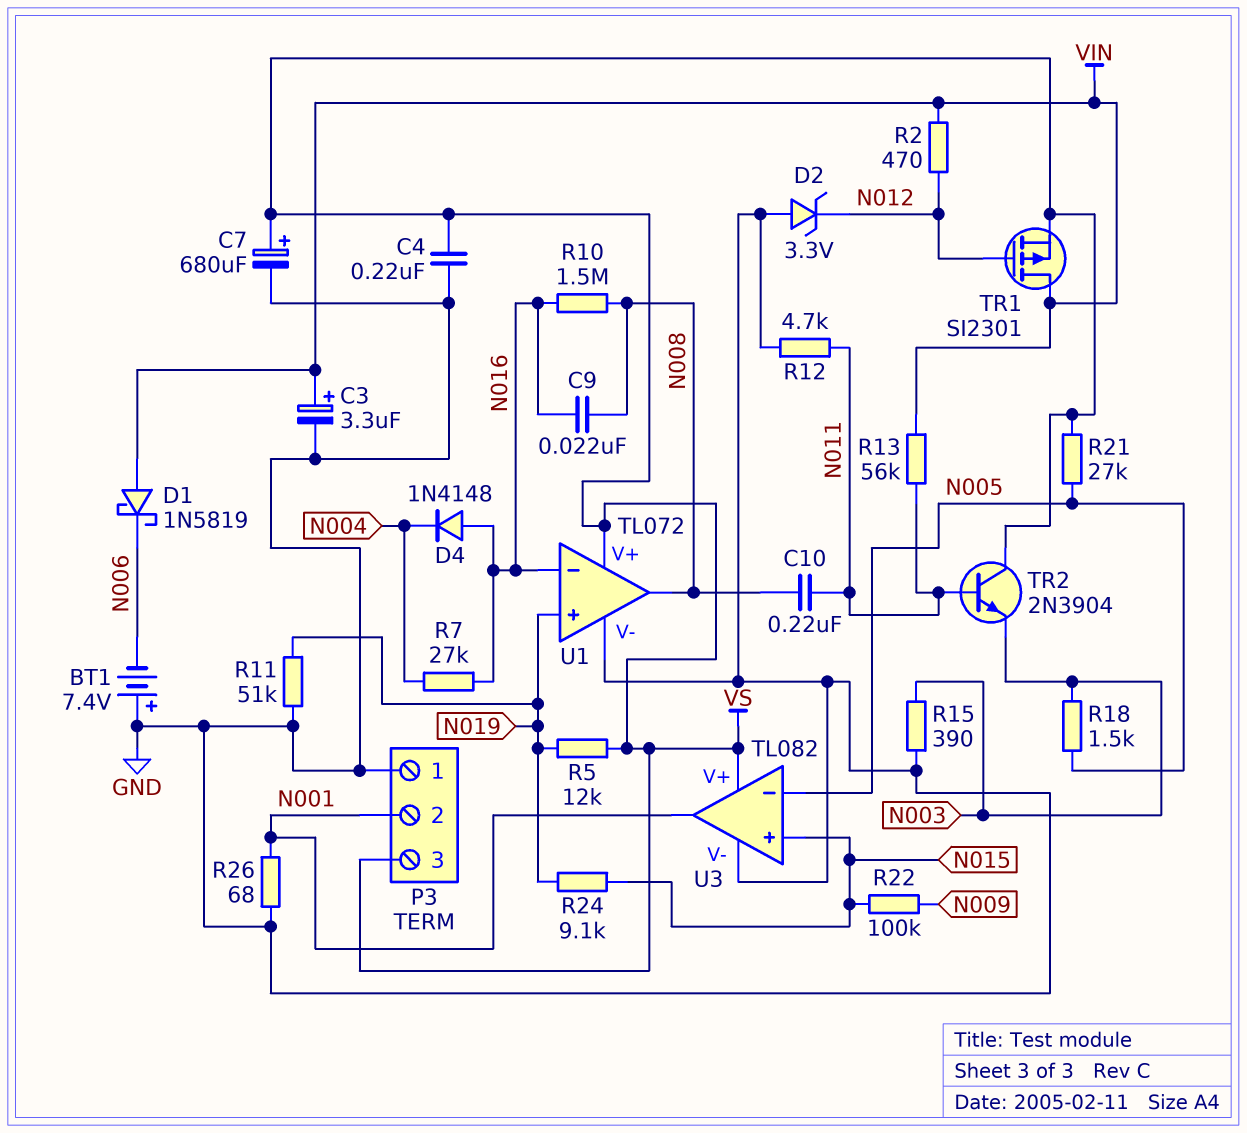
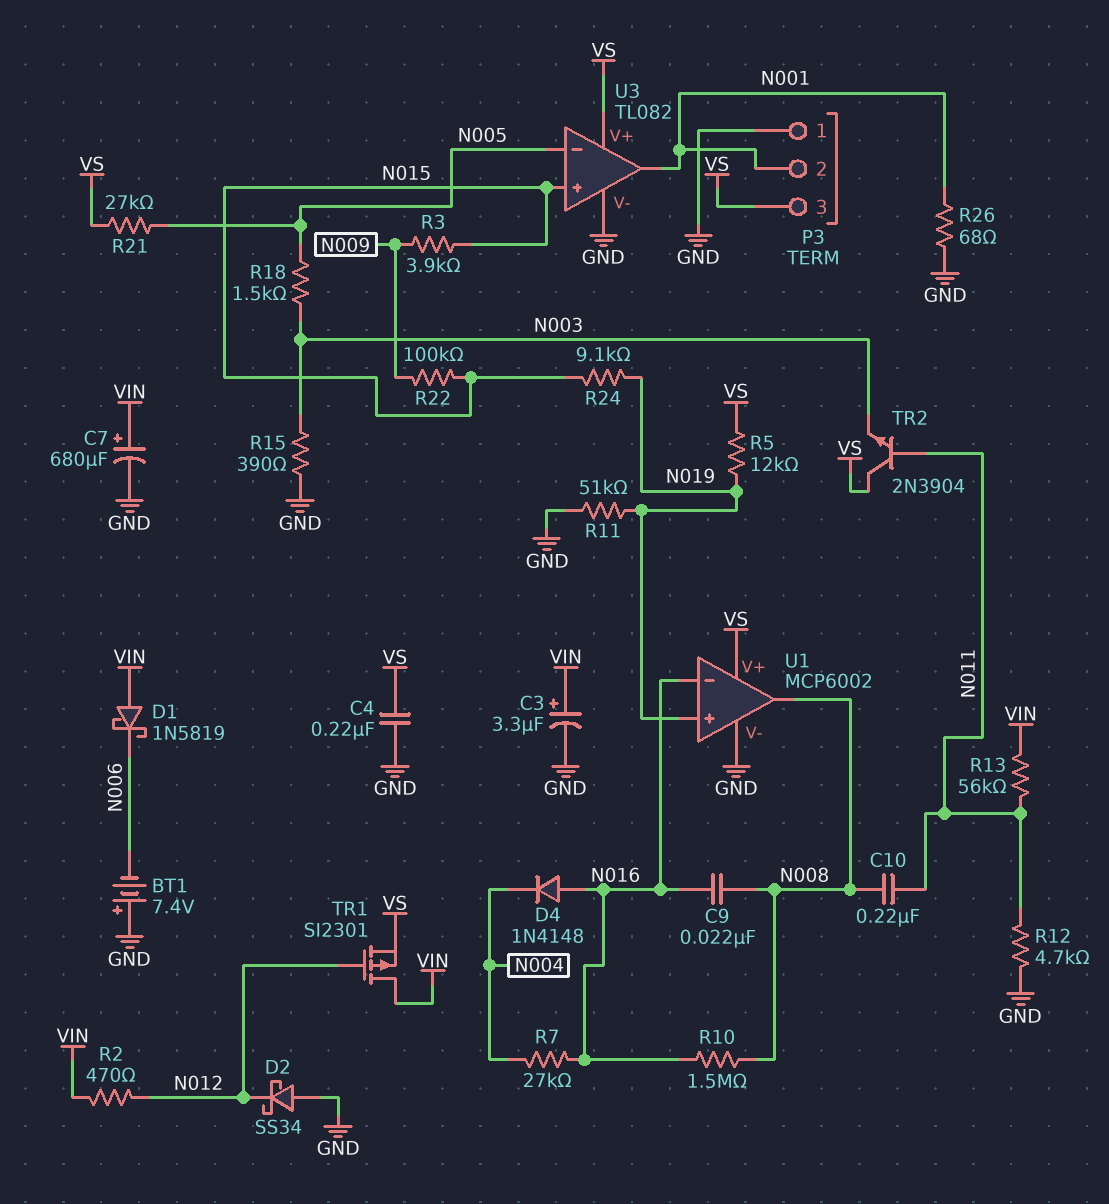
C7: 680uF (plus VS, minus GND) -> 680uF (plus VIN, minus GND)
D2: zener 3.3V (A GND, K N012) -> schottky SS34 (A GND, K N012)
R3: none -> 3.9k (N009, N015)
U1: TL072 -> MCP6002

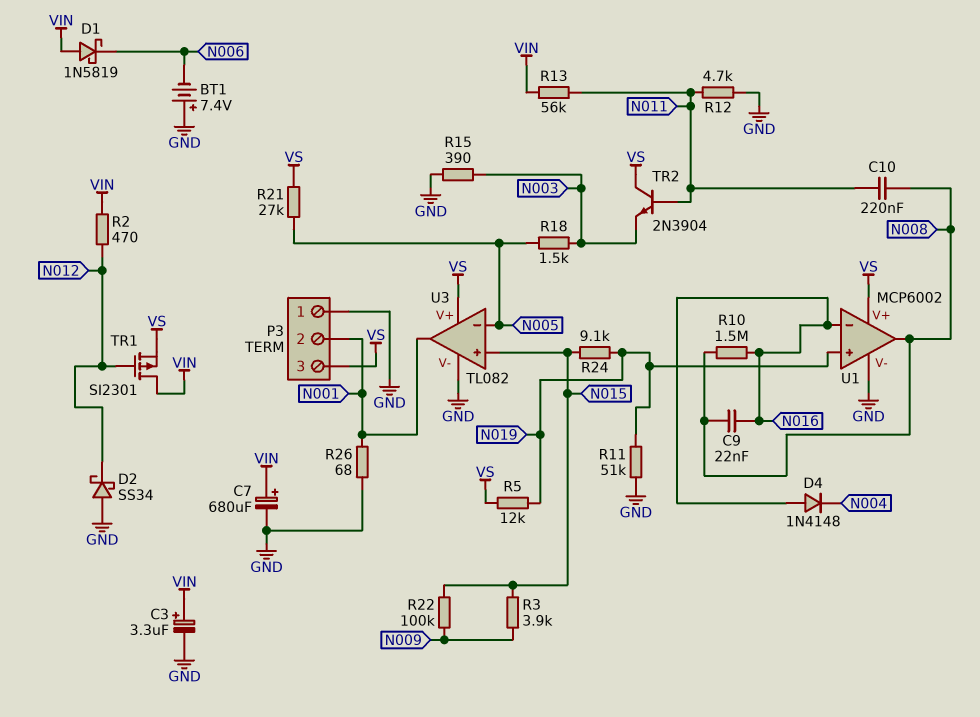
C4: 220nF (GND, VS) -> none
R7: 27k (N004, N016) -> none

